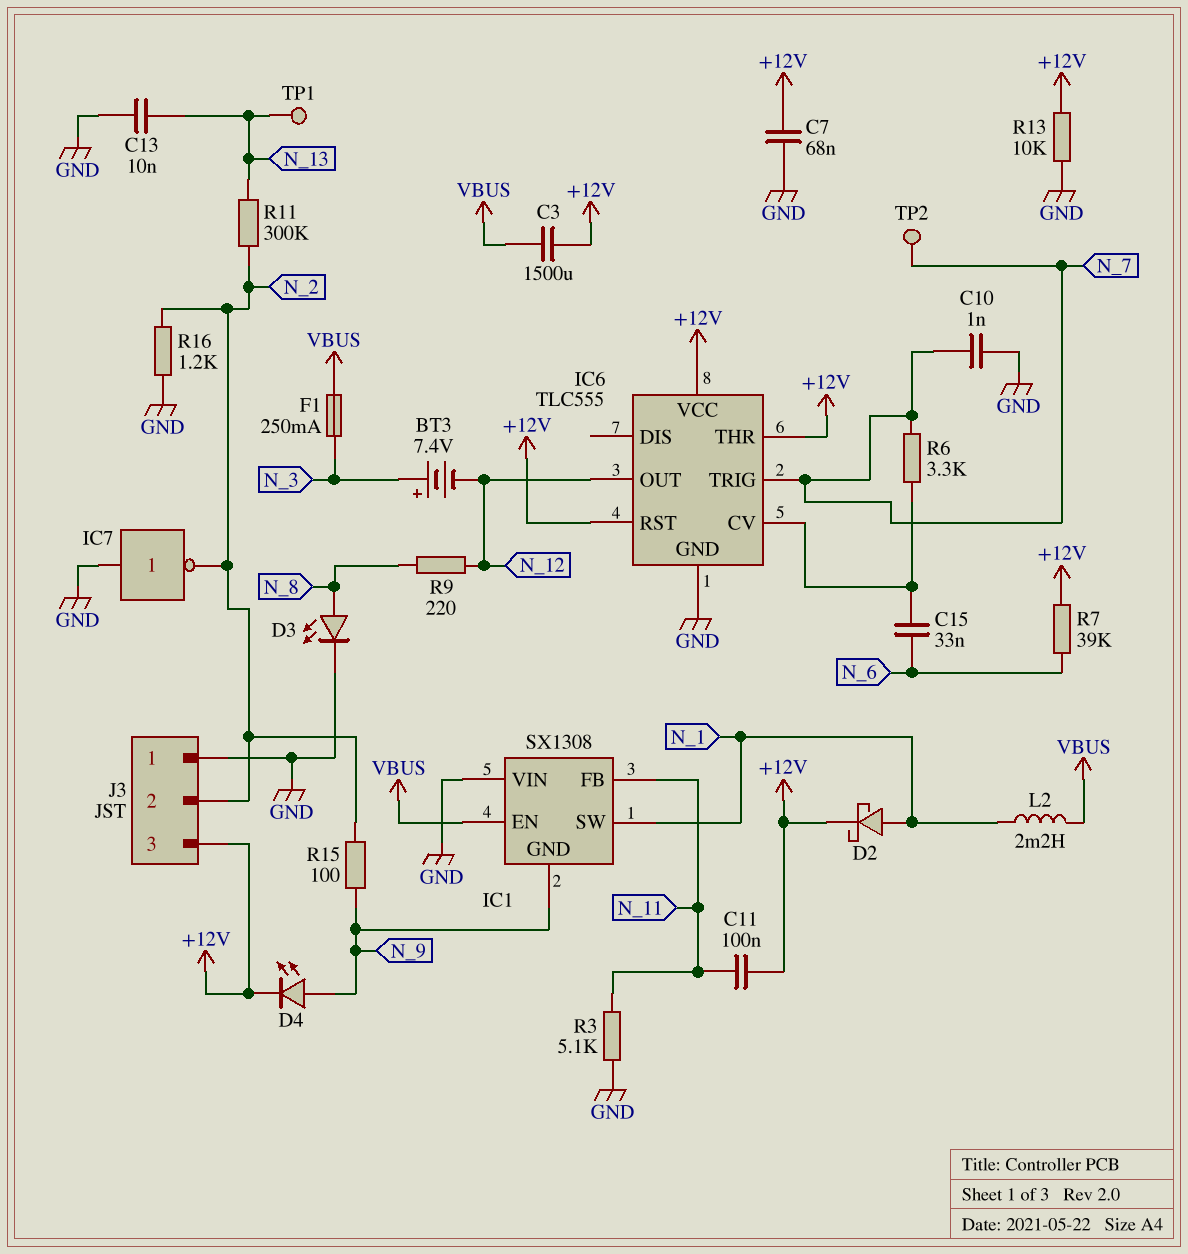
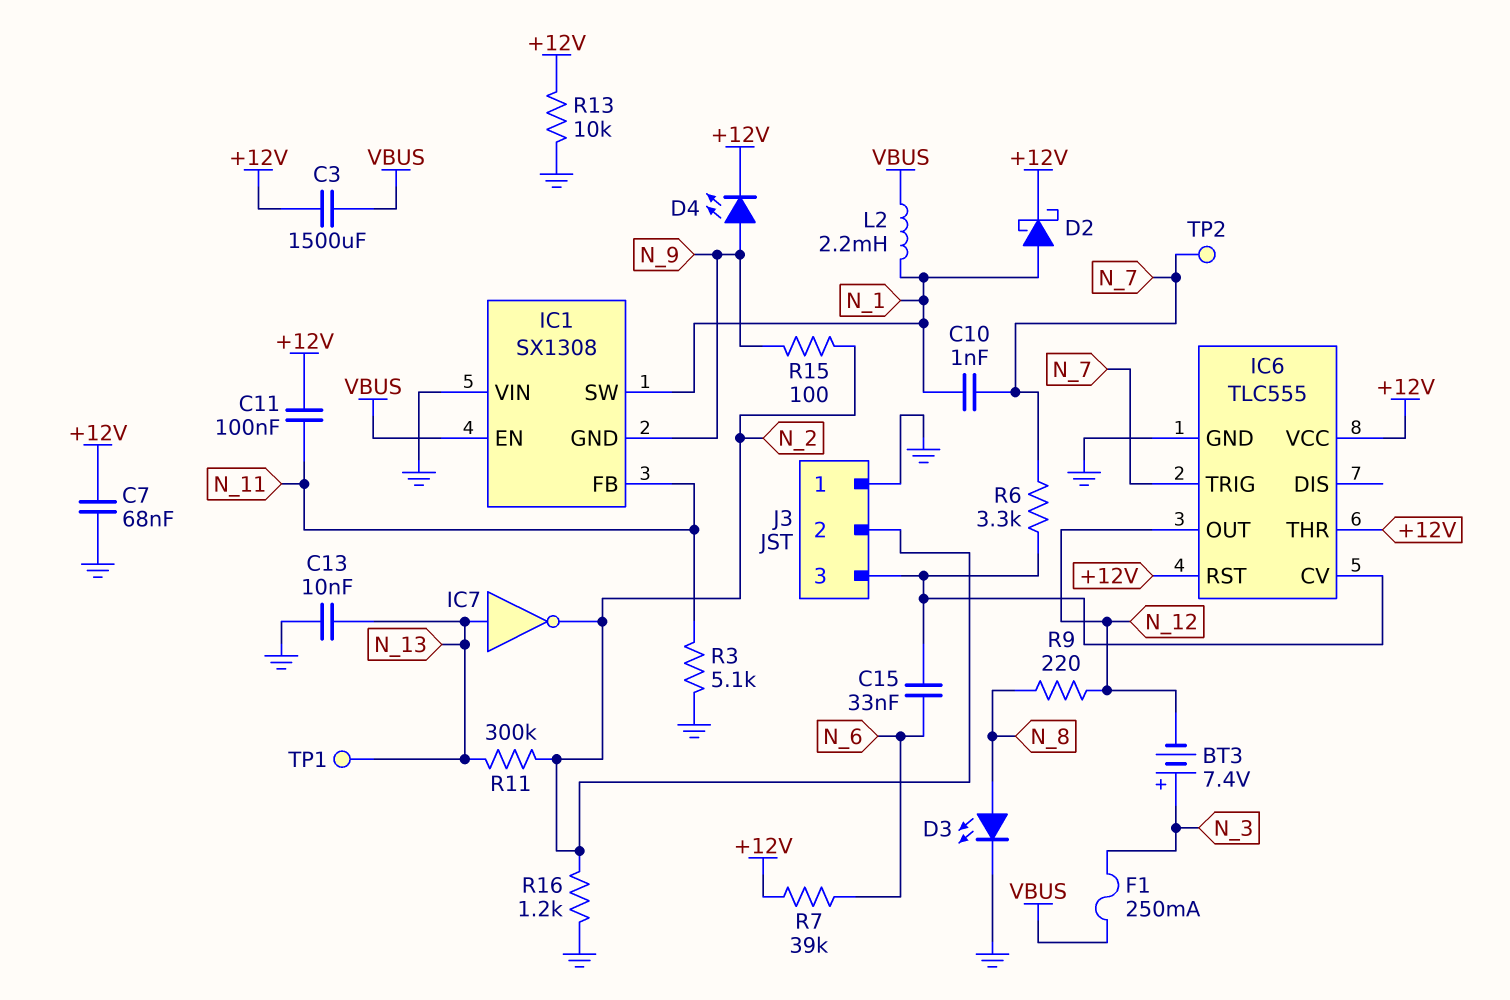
C10: 1nF (GND, N_7) -> 1nF (N_1, N_7)
IC7: NOT (in GND, out N_2) -> NOT (in N_13, out N_2)
J3 pin 3: +12V -> IC6/CV

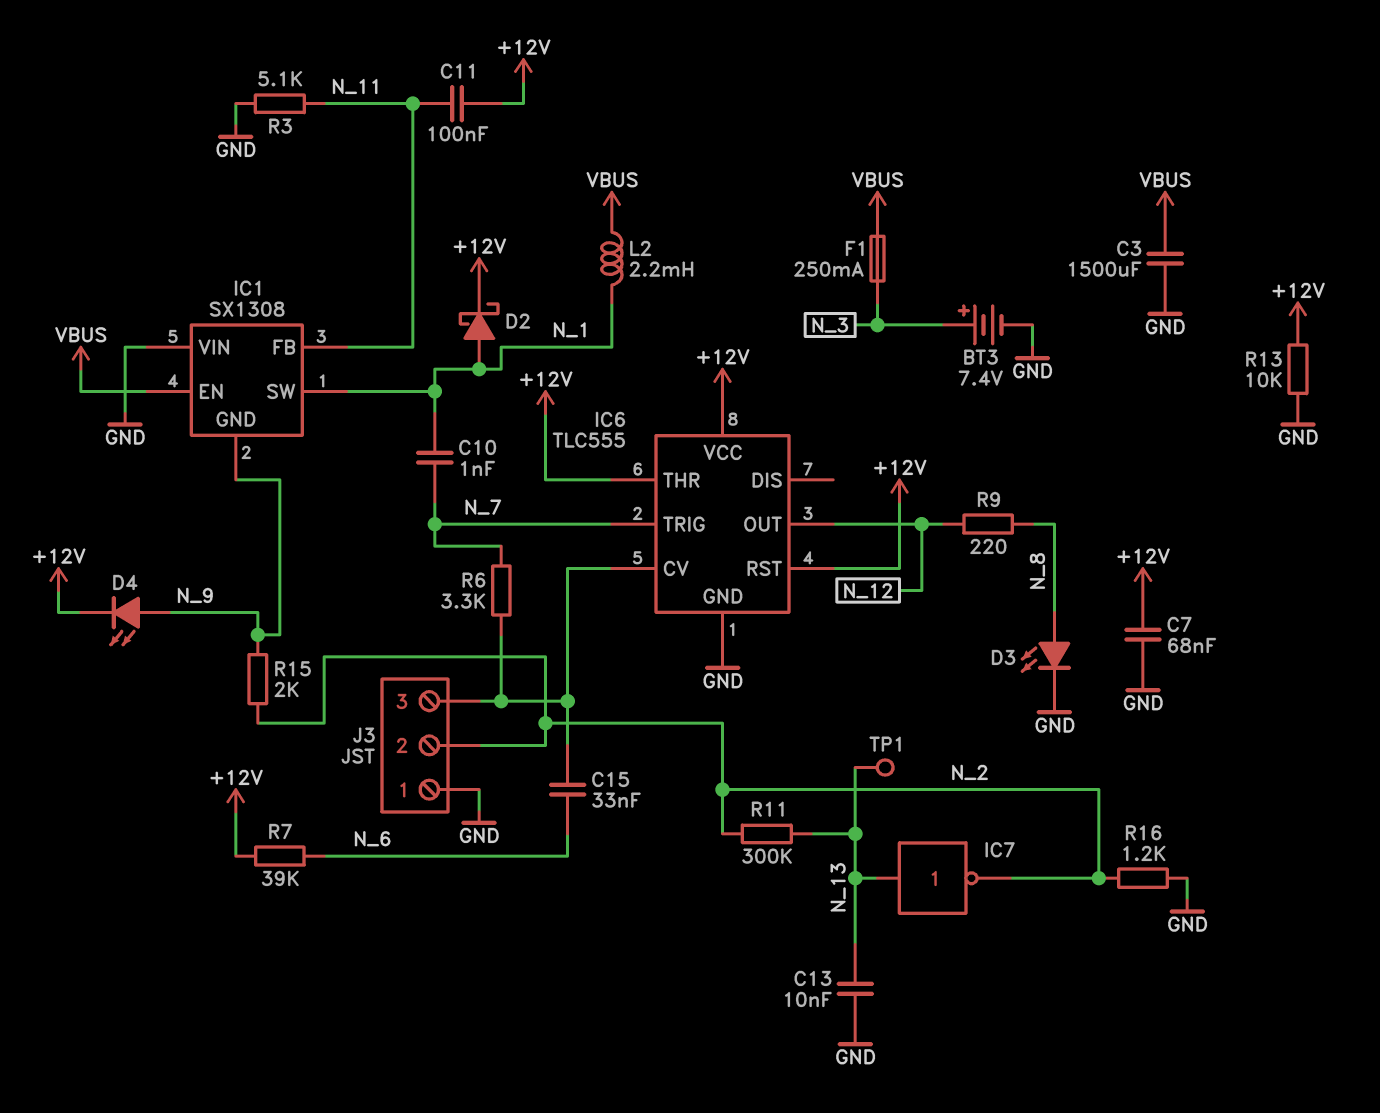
BT3: 7.4V (plus N_3, minus N_12) -> 7.4V (plus N_3, minus GND)
C3: 1500uF (+12V, VBUS) -> 1500uF (GND, VBUS)
R15: 100 (N_2, N_9) -> 2k (N_2, N_9)
TP2: test point (N_7) -> none

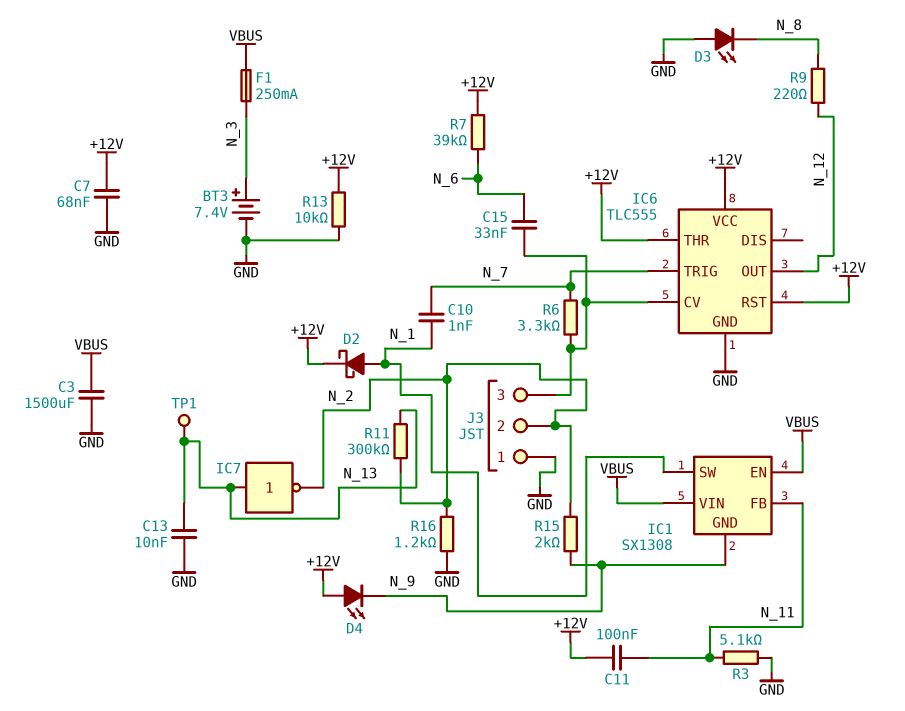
D3: LED (A N_8, K GND) -> LED (A GND, K N_8)
D4: LED (A N_9, K +12V) -> LED (A +12V, K N_9)
IC1 pin VIN: GND -> VBUS
L2: 2.2mH (N_1, VBUS) -> none

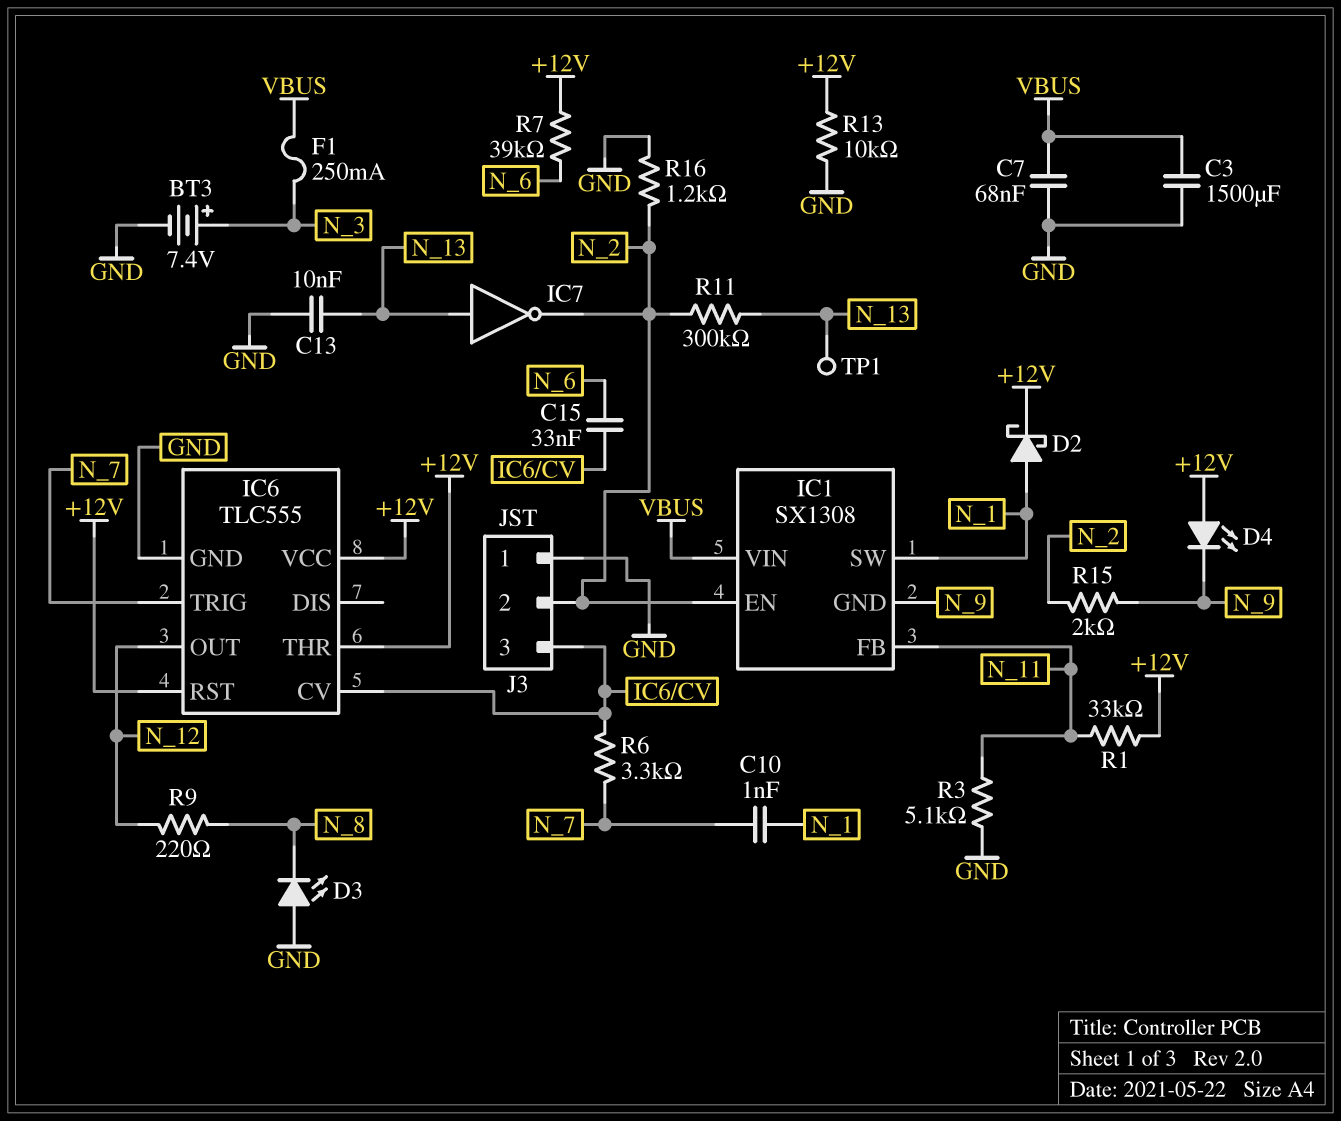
C7: 68nF (+12V, GND) -> 68nF (GND, VBUS)
C11: 100nF (+12V, N_11) -> none
IC1 pin EN: VBUS -> N_2
R1: none -> 33k (+12V, N_11)

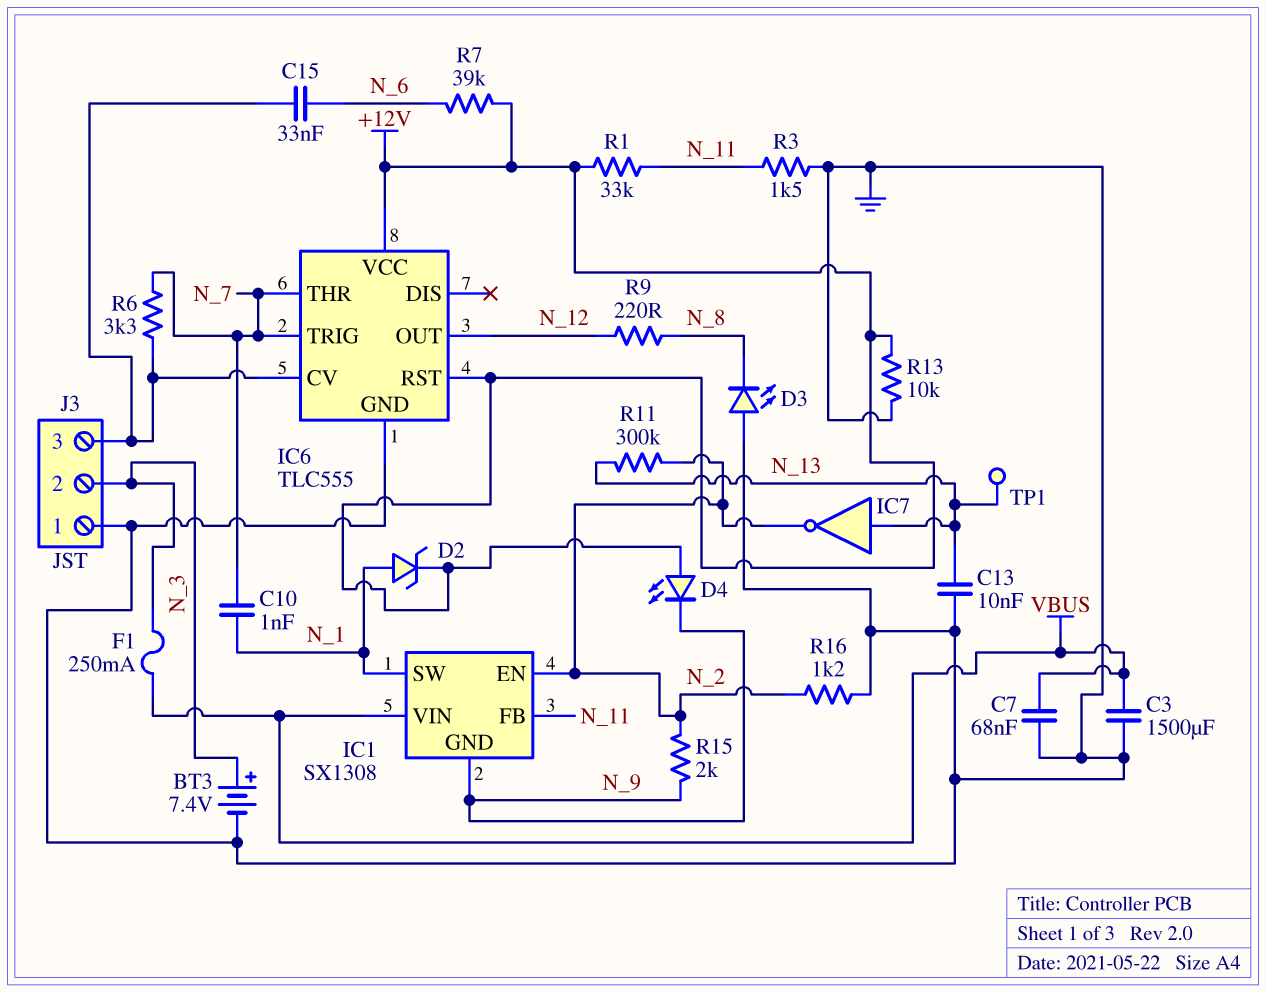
D2: schottky (A N_1, K +12V) -> zener (A N_1, K +12V)
IC6 pin THR: +12V -> N_7
J3 pin 2: N_2 -> N_3
R3: 5.1k (GND, N_11) -> 1.5k (GND, N_11)

